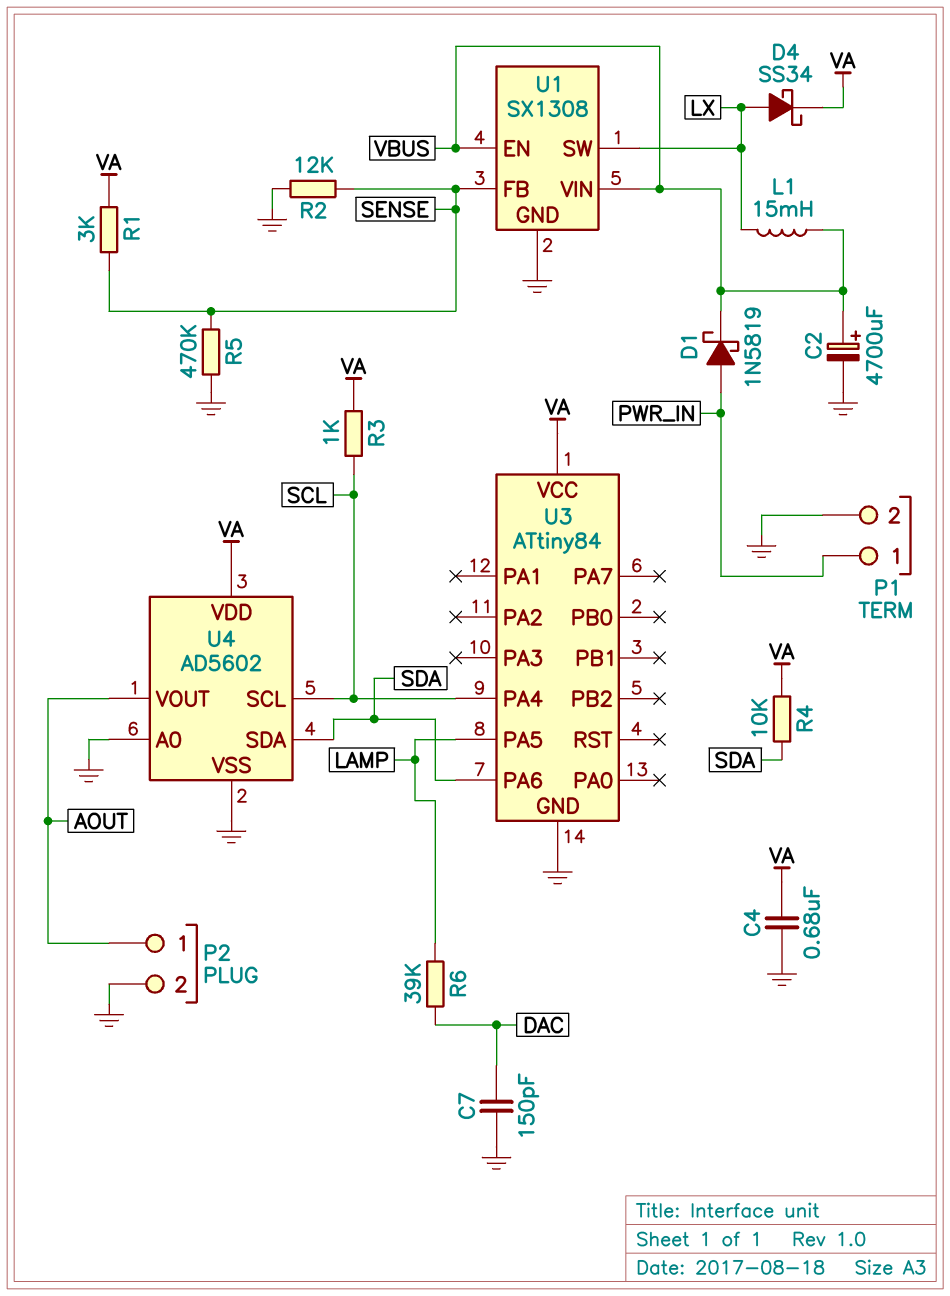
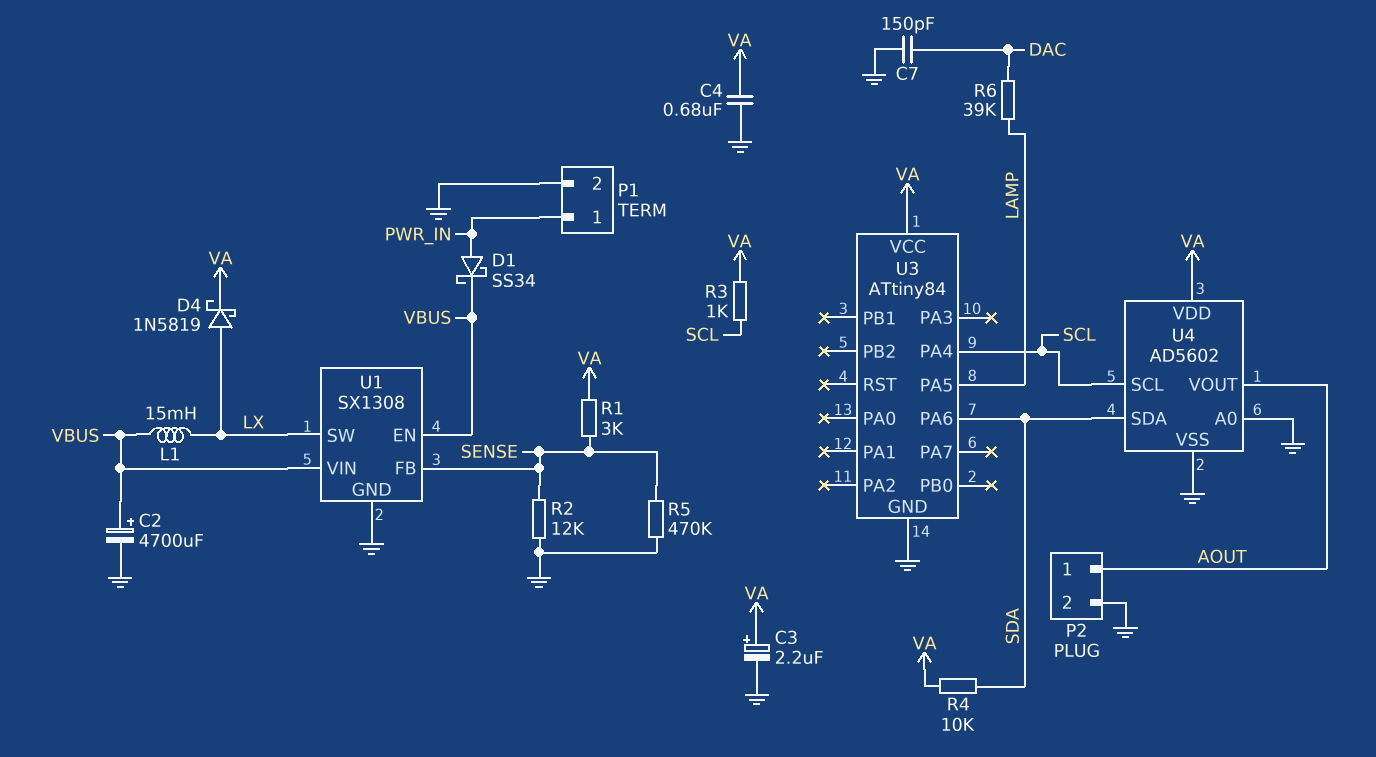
C3: none -> 2.2uF (plus VA, minus GND)
D1: schottky 1N5819 (A PWR_IN, K VBUS) -> schottky SS34 (A PWR_IN, K VBUS)
D4: schottky SS34 (A LX, K VA) -> schottky 1N5819 (A LX, K VA)

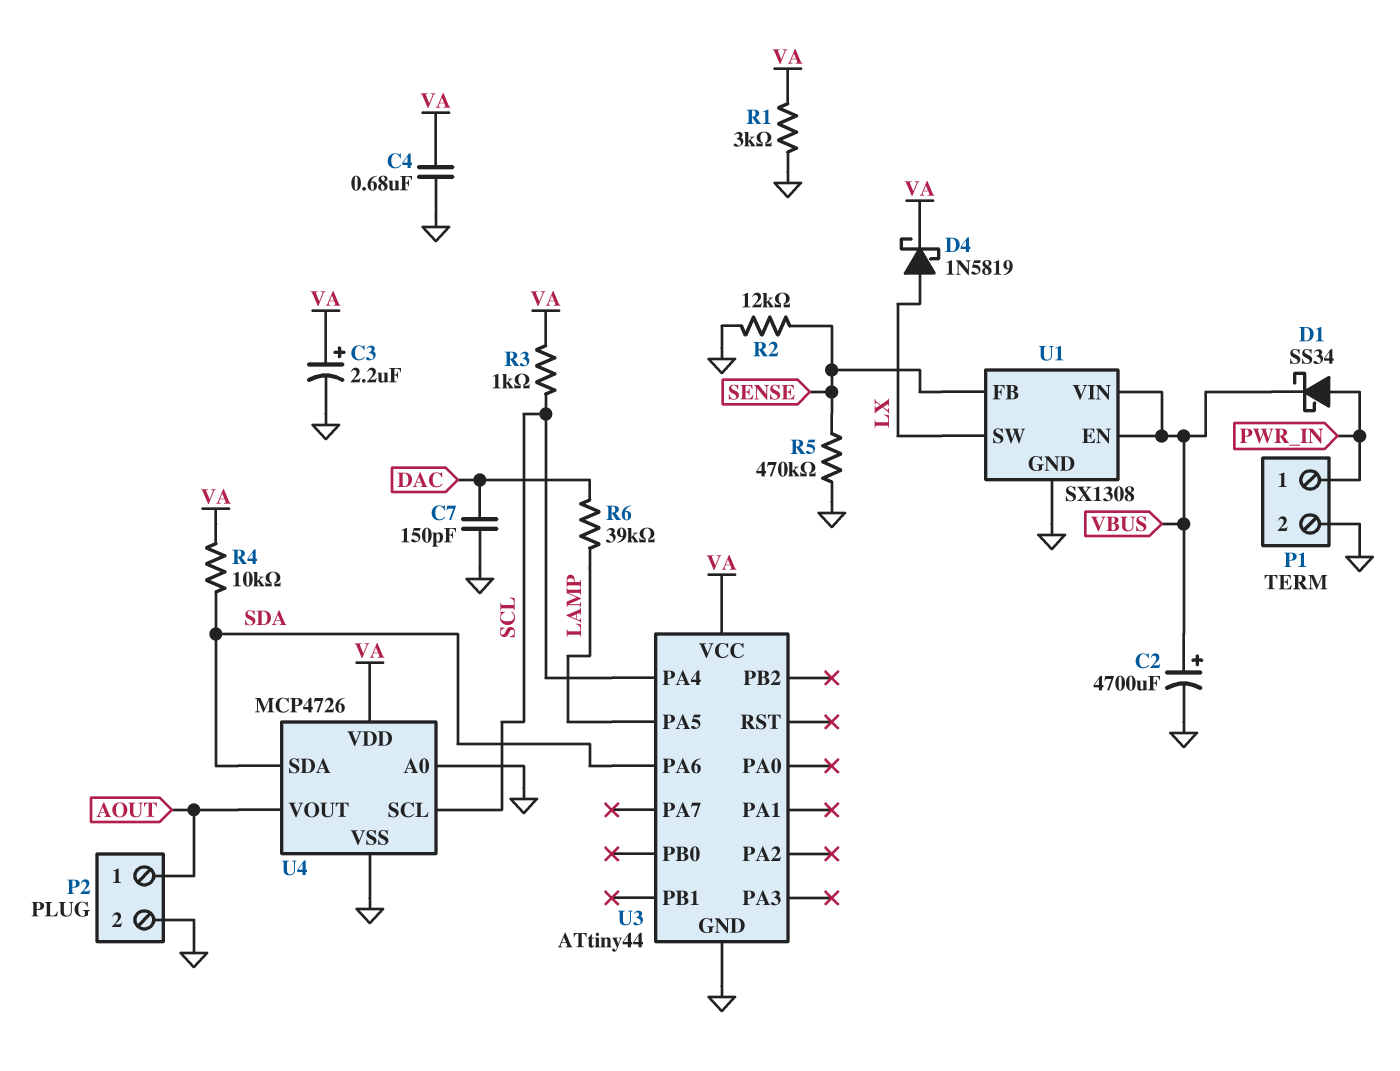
L1: 15mH (LX, VBUS) -> none
R1: 3k (SENSE, VA) -> 3k (GND, VA)
U3: ATtiny84 -> ATtiny44
U4: AD5602 -> MCP4726

